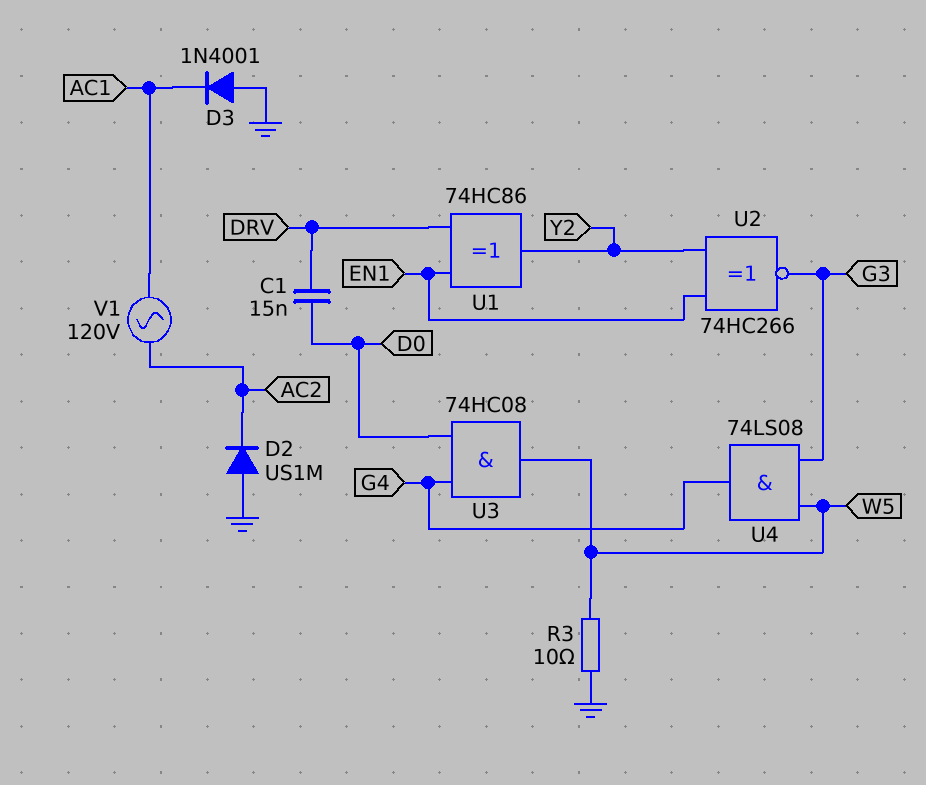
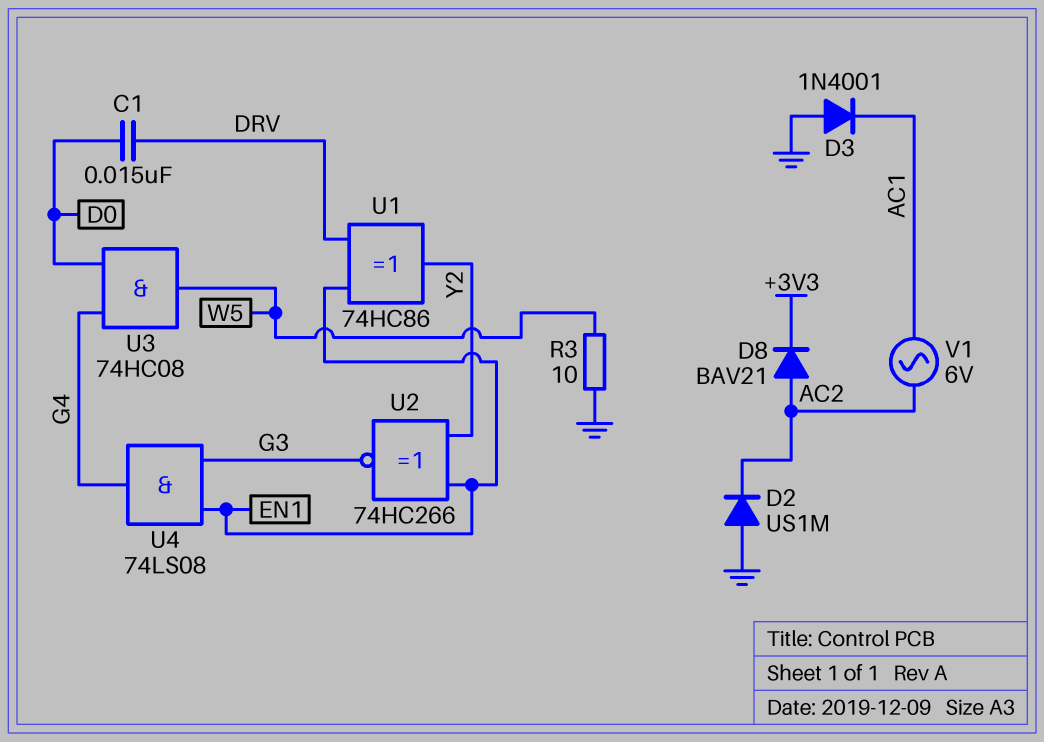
D8: none -> diode BAV21 (A AC2, K +3V3)
U4: AND 74LS08 (in G3, in W5, out G4) -> AND 74LS08 (in EN1, in G3, out G4)
V1: AC 120V (AC1, AC2) -> AC 6V (AC1, AC2)

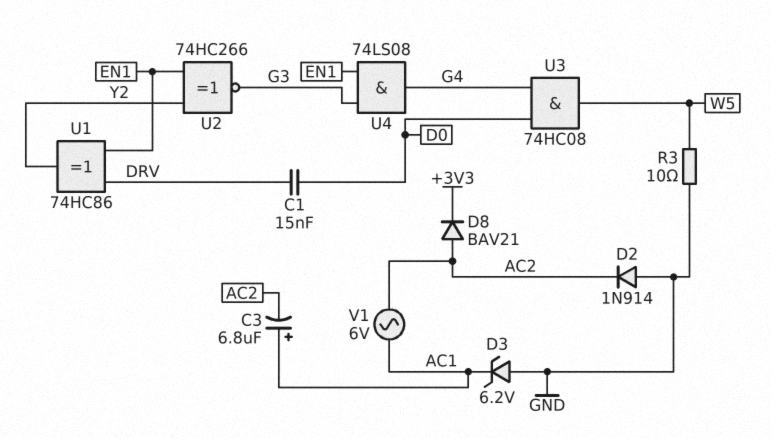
C3: none -> 6.8uF (plus AC1, minus AC2)
D2: diode US1M (A GND, K AC2) -> diode 1N914 (A GND, K AC2)
D3: diode 1N4001 (A GND, K AC1) -> zener 6.2V (A GND, K AC1)

